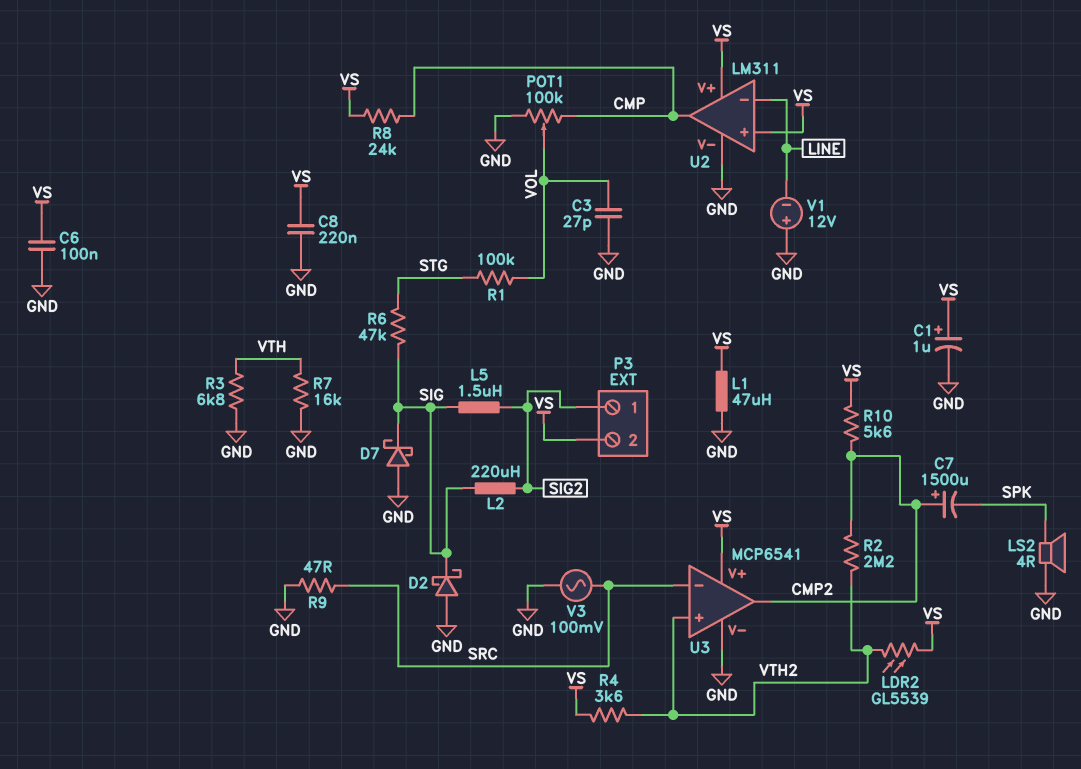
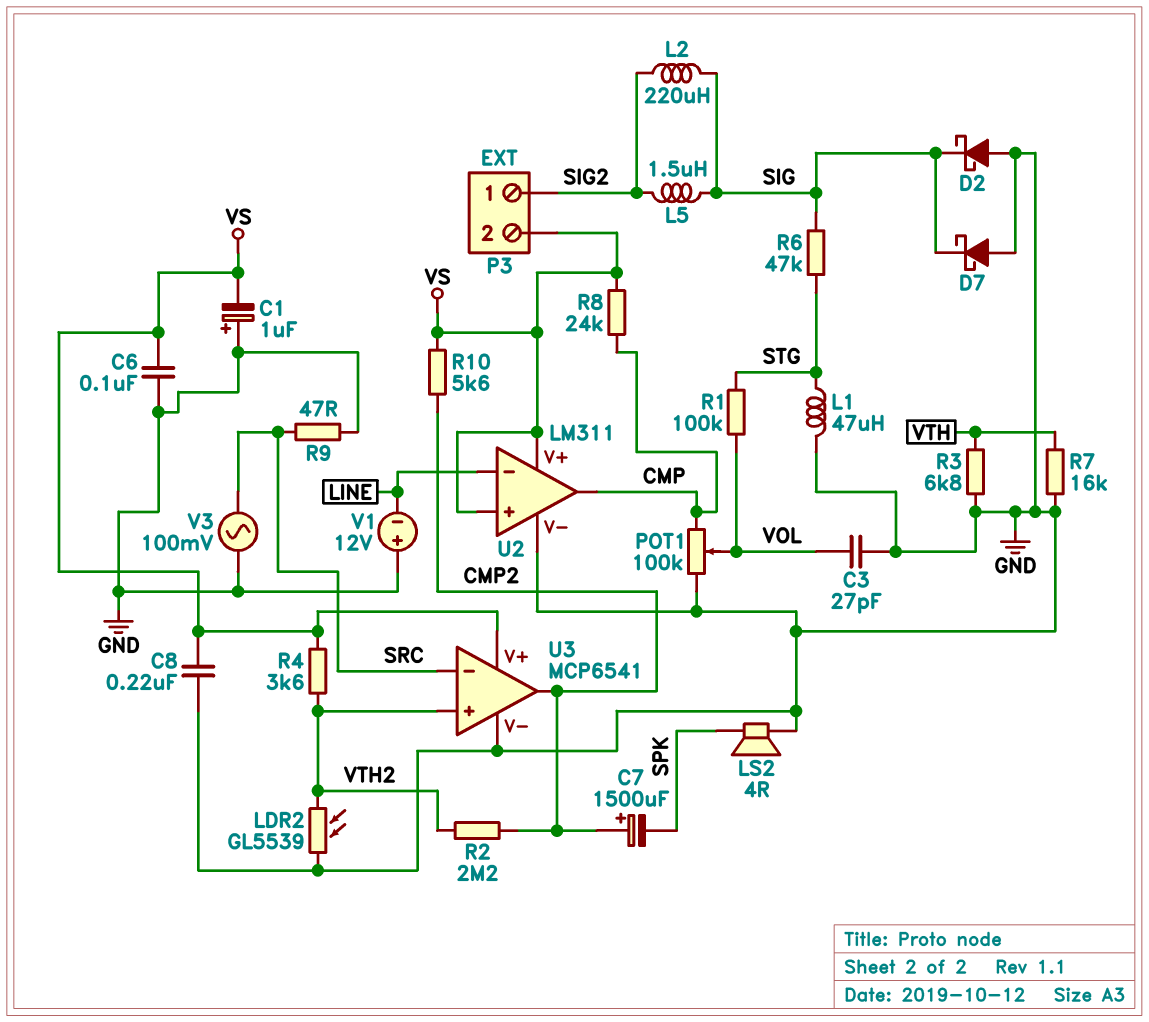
C1: 1uF (plus VS, minus GND) -> 1uF (plus GND, minus VS)
L1: 47uH (GND, VS) -> 47uH (GND, STG)
LDR2: GL5539 (VS, VTH2) -> GL5539 (GND, VTH2)

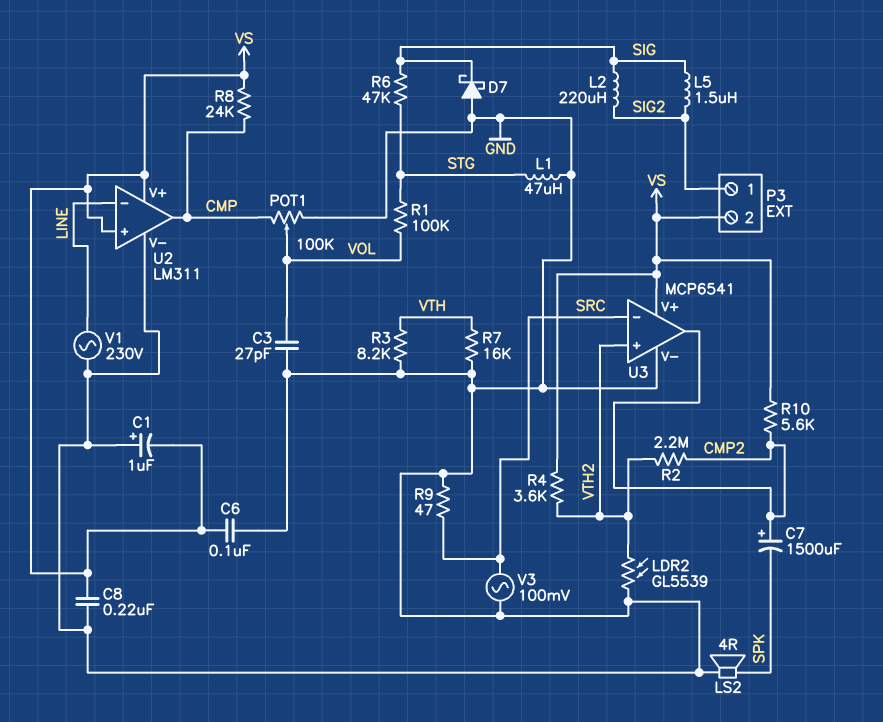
D2: schottky (A GND, K SIG) -> none
R3: 6.8k (GND, VTH) -> 8.2k (GND, VTH)
V1: 12V (plus GND, minus LINE) -> AC 230V (GND, LINE)

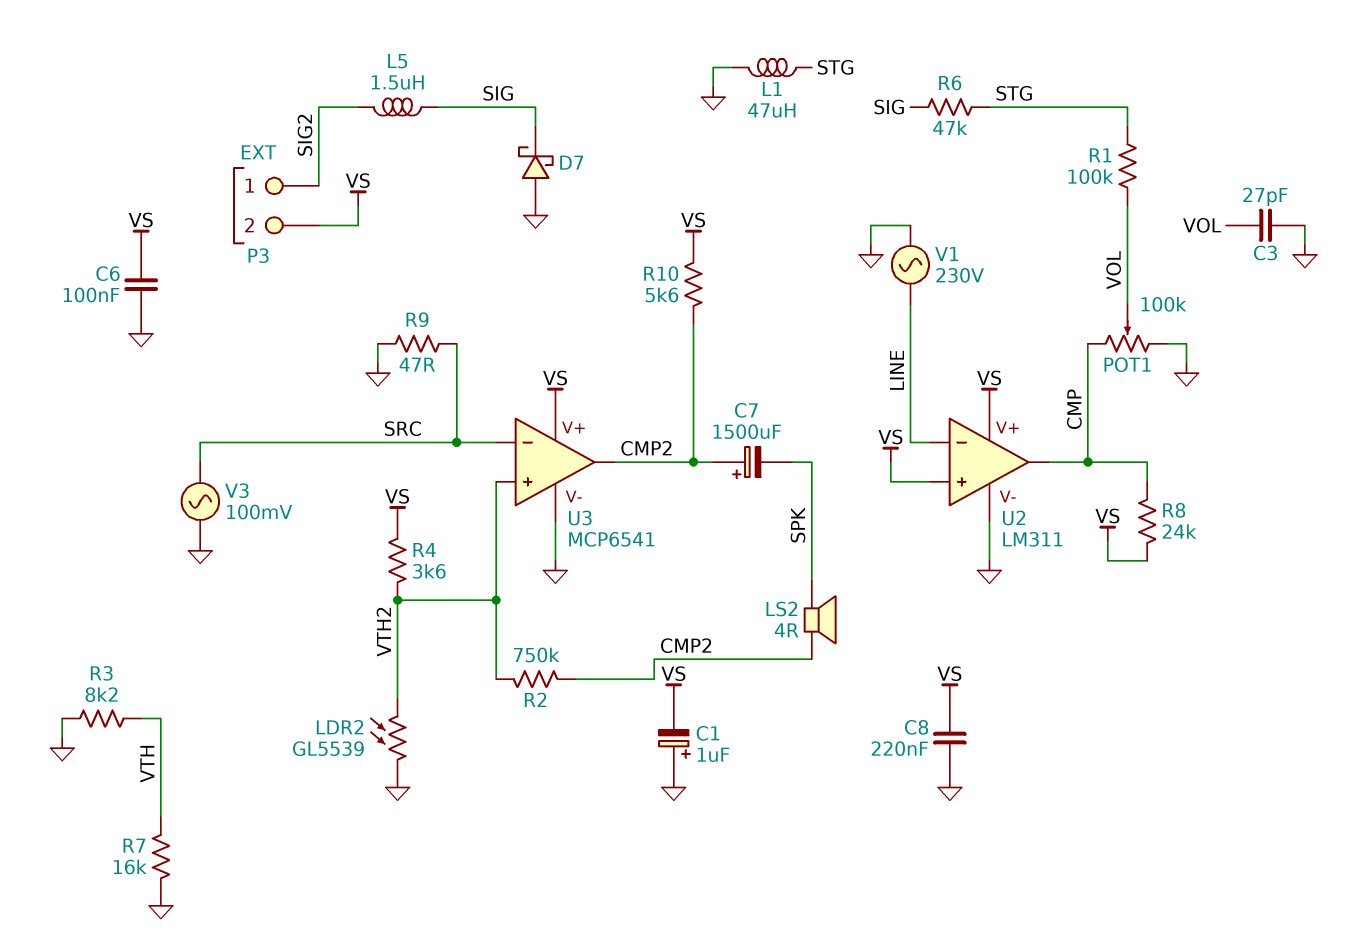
L2: 220uH (SIG, SIG2) -> none
LS2: speaker 4R (GND, SPK) -> speaker 4R (CMP2, SPK)
R2: 2.2M (CMP2, VTH2) -> 750k (CMP2, VTH2)

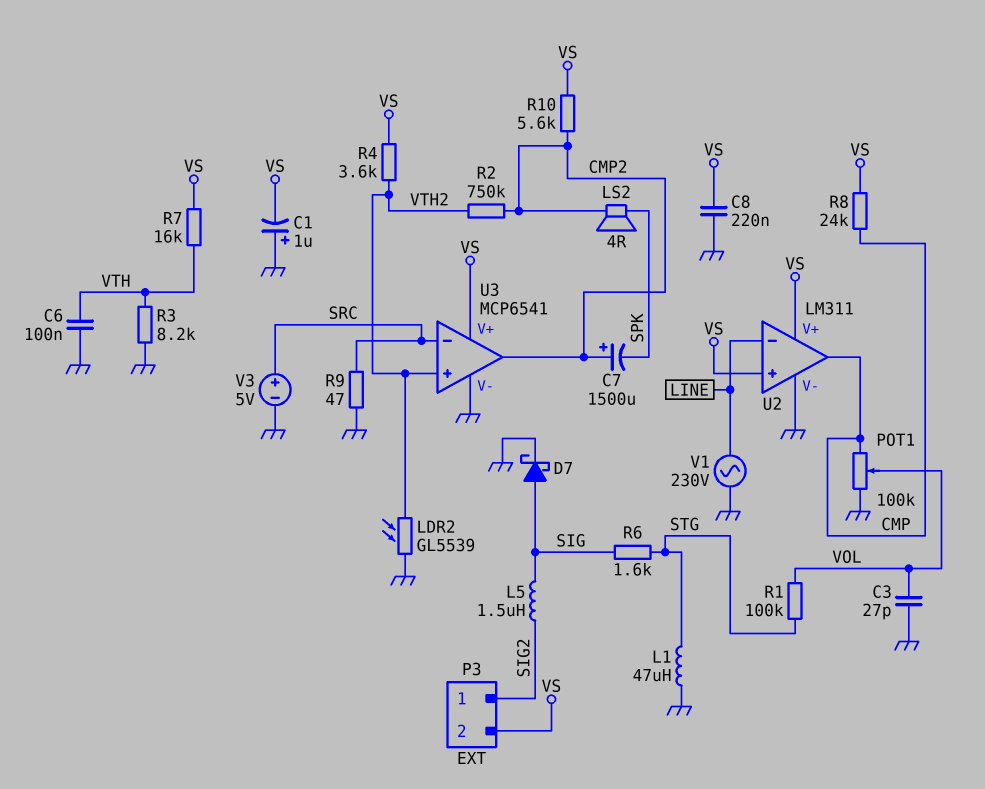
C6: 100nF (GND, VS) -> 100nF (GND, VTH)
D7: schottky (A GND, K SIG) -> schottky (A SIG, K GND)
R6: 47k (SIG, STG) -> 1.6k (SIG, STG)
R7: 16k (GND, VTH) -> 16k (VS, VTH)
V3: AC 100mV (GND, SRC) -> 5V (plus SRC, minus GND)

